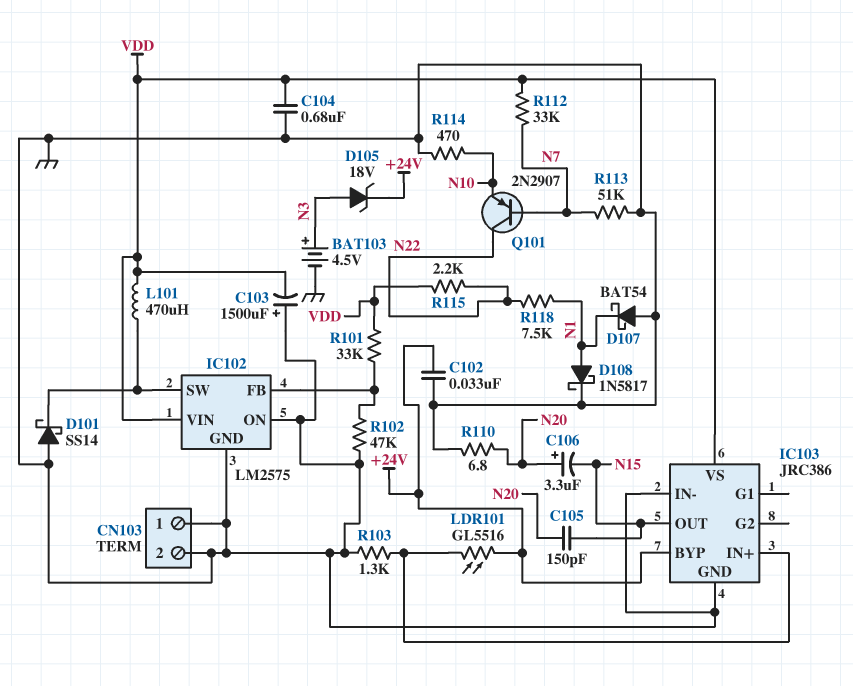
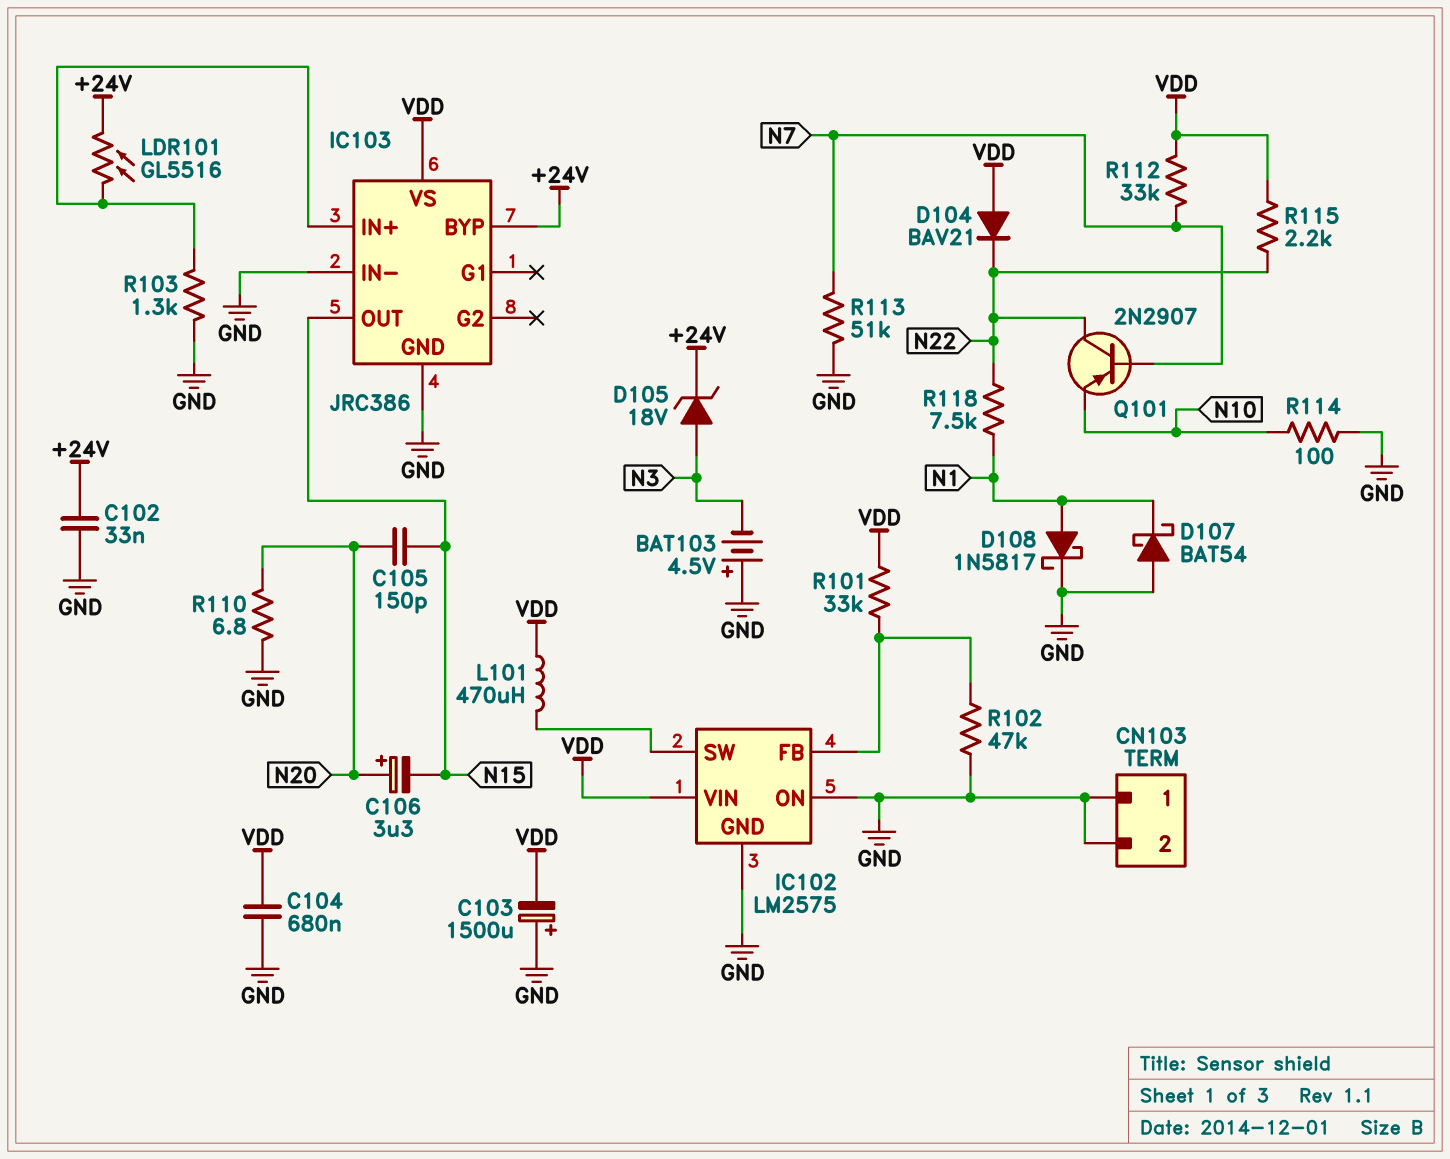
BAT103: 4.5V (plus N3, minus GND) -> 4.5V (plus GND, minus N3)
D101: schottky SS14 (A GND, K IC102/SW) -> none
D104: none -> diode BAV21 (A VDD, K N22)
R114: 470 (GND, N10) -> 100 (GND, N10)

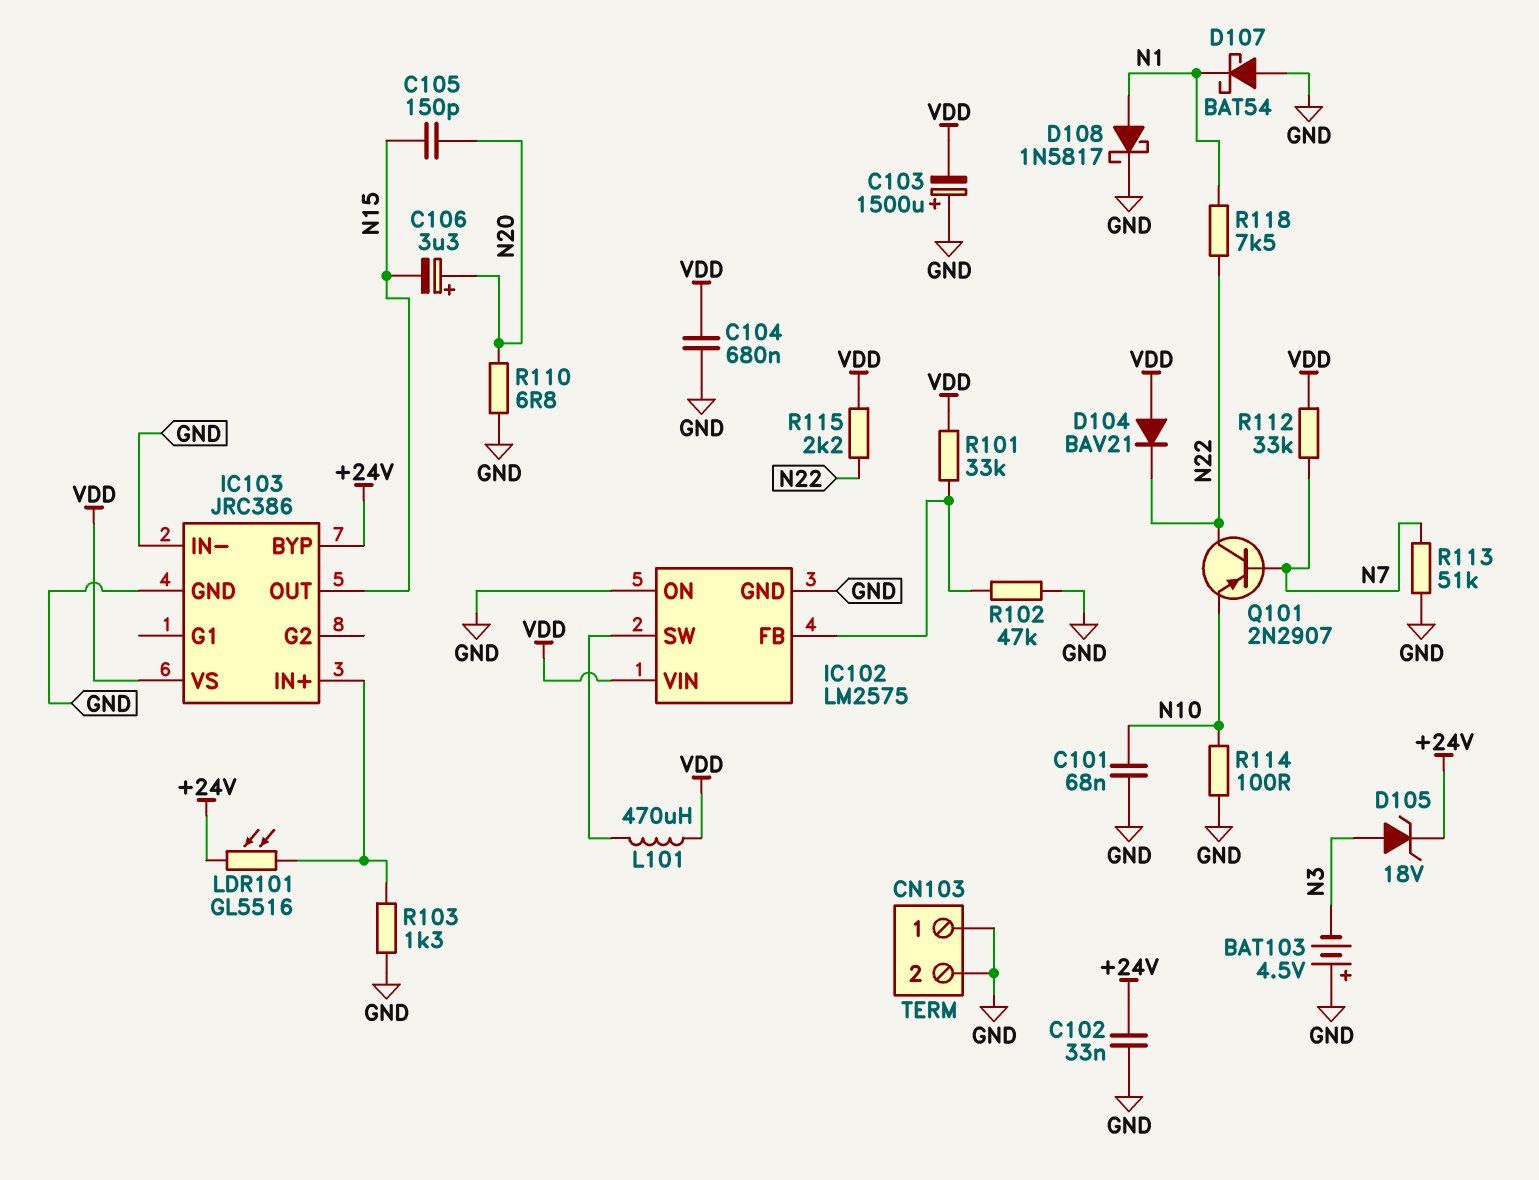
C101: none -> 68nF (GND, N10)

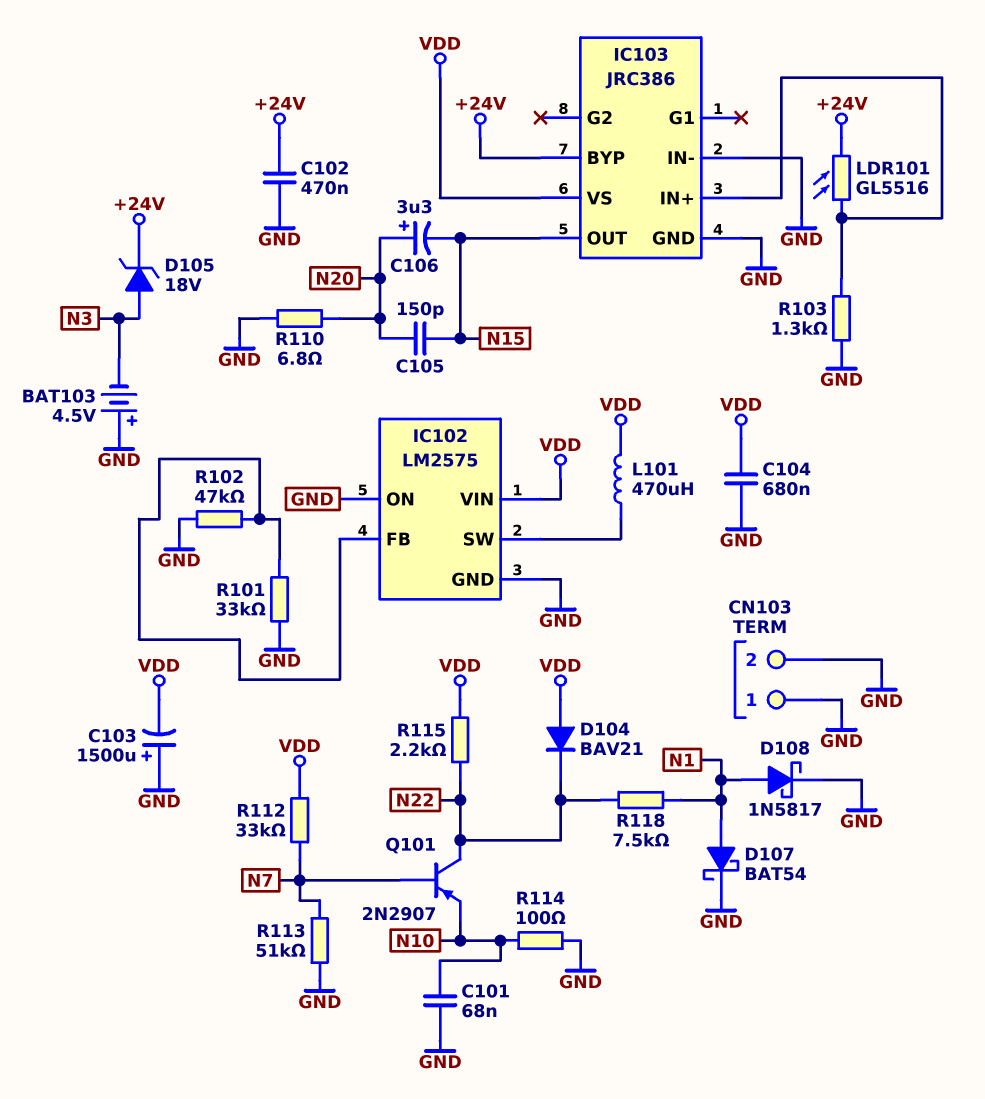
C102: 33nF (+24V, GND) -> 470nF (+24V, GND)
D107: schottky BAT54 (A GND, K N1) -> schottky BAT54 (A N1, K GND)
R101: 33k (IC102/FB, VDD) -> 33k (GND, IC102/FB)

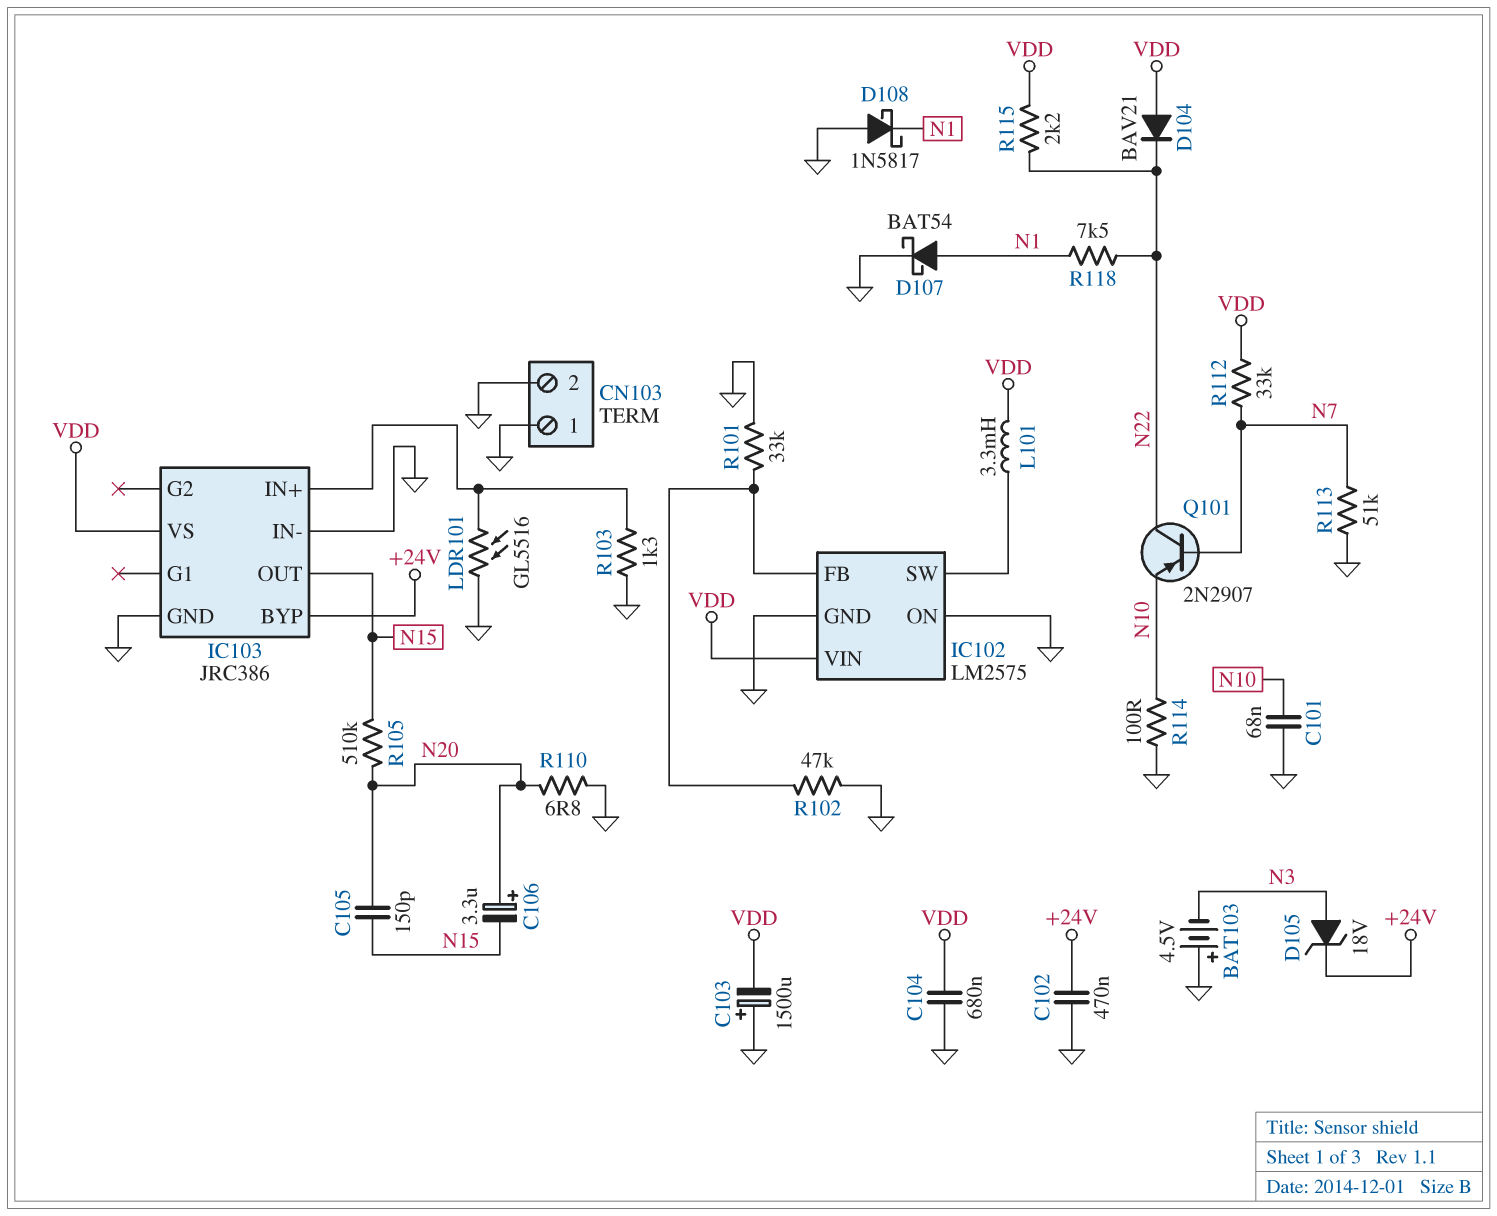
D108: schottky 1N5817 (A N1, K GND) -> schottky 1N5817 (A GND, K N1)
L101: 470uH (IC102/SW, VDD) -> 3.3mH (IC102/SW, VDD)
LDR101: GL5516 (+24V, IC103/IN+) -> GL5516 (GND, IC103/IN+)
R105: none -> 510k (N15, N20)

